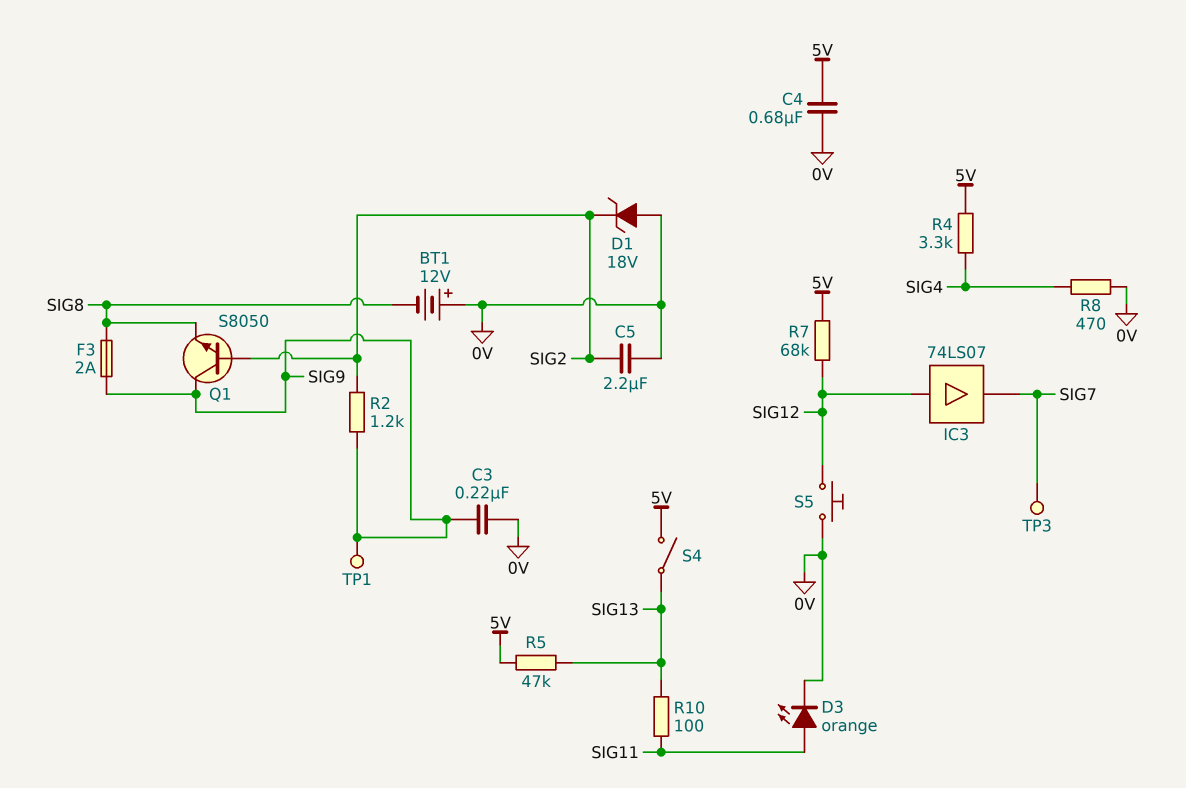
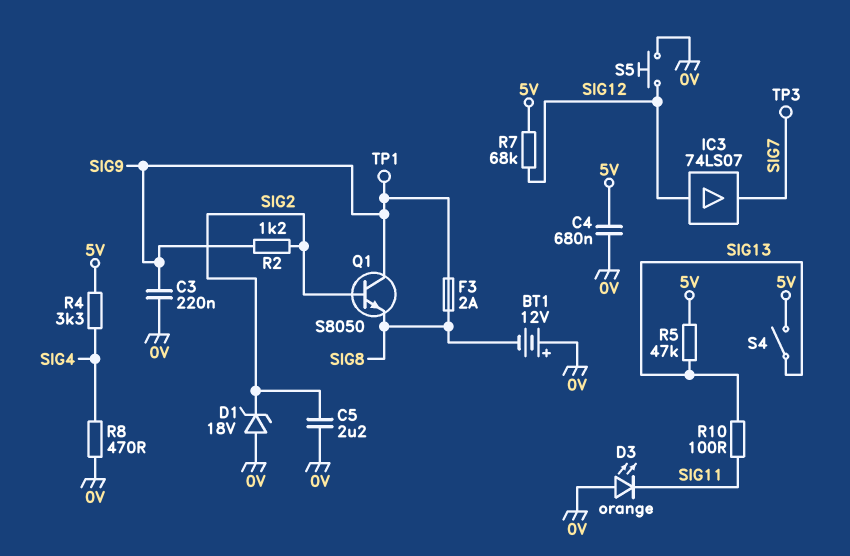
D3: LED orange (A SIG11, K 0V) -> LED orange (A 0V, K SIG11)

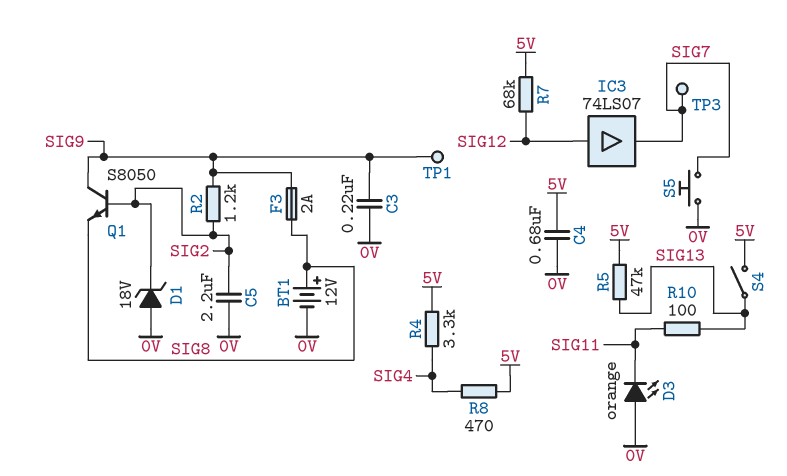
BT1: 12V (plus 0V, minus SIG8) -> 12V (plus SIG8, minus 0V)
R8: 470 (0V, SIG4) -> 470 (5V, SIG4)
S5: button (0V, SIG12) -> button (0V, SIG7)

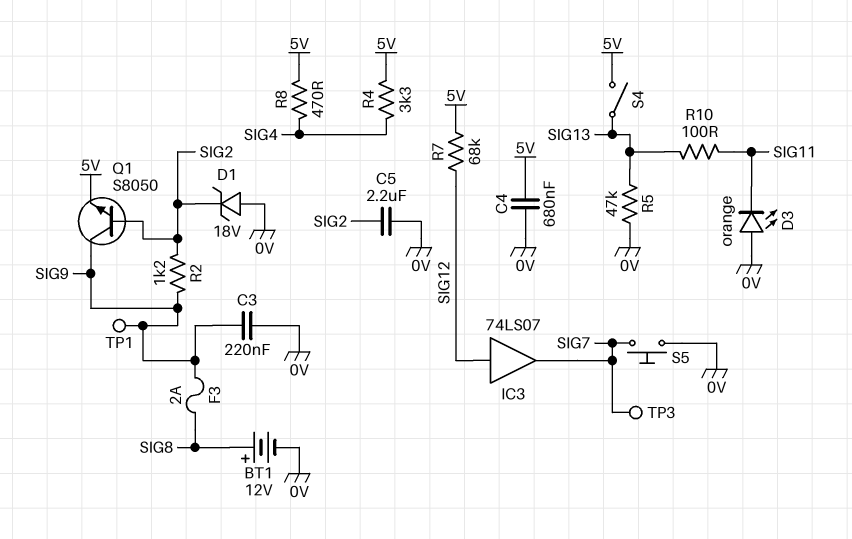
Q1: NPN S8050 (B SIG2, C SIG9, E SIG8) -> NPN S8050 (B SIG2, C SIG9, E 5V)
R5: 47k (5V, SIG13) -> 47k (0V, SIG13)

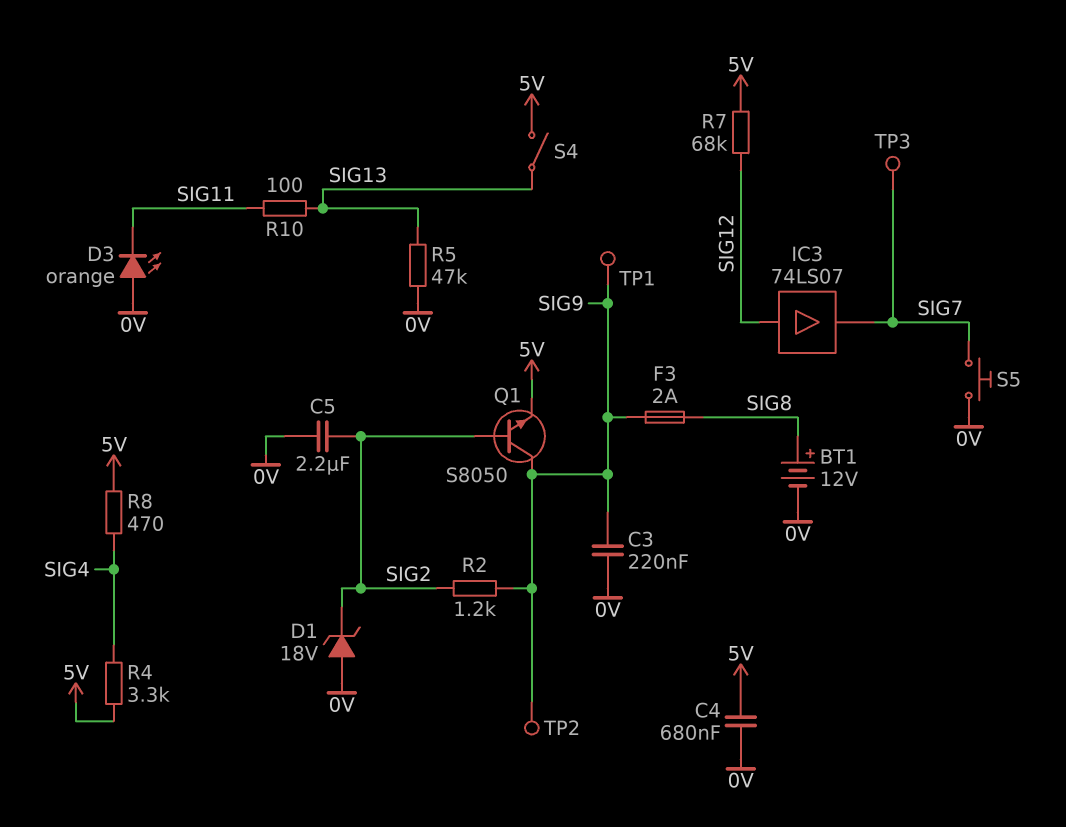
TP2: none -> test point (SIG9)

